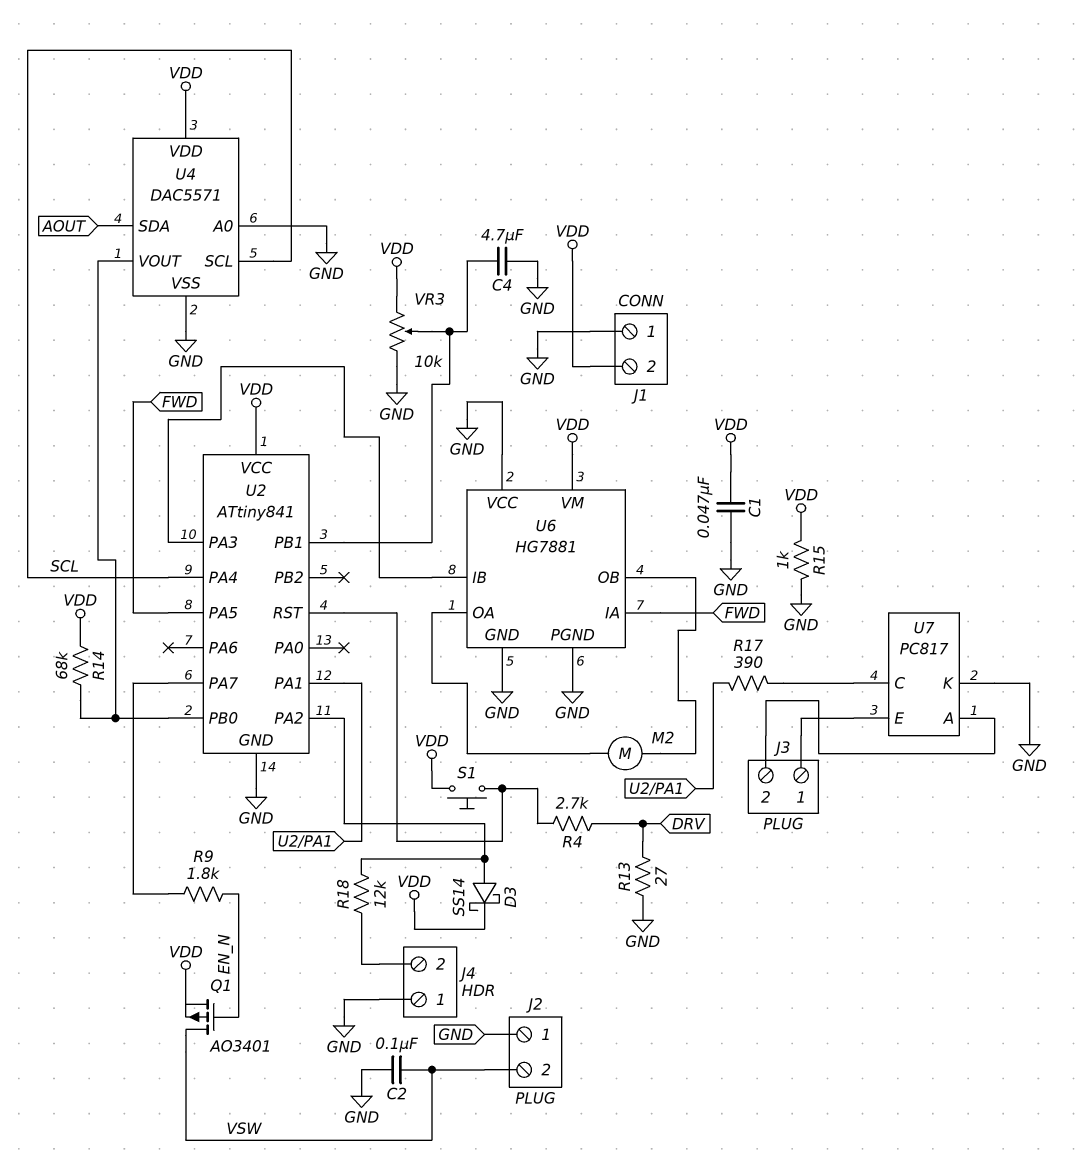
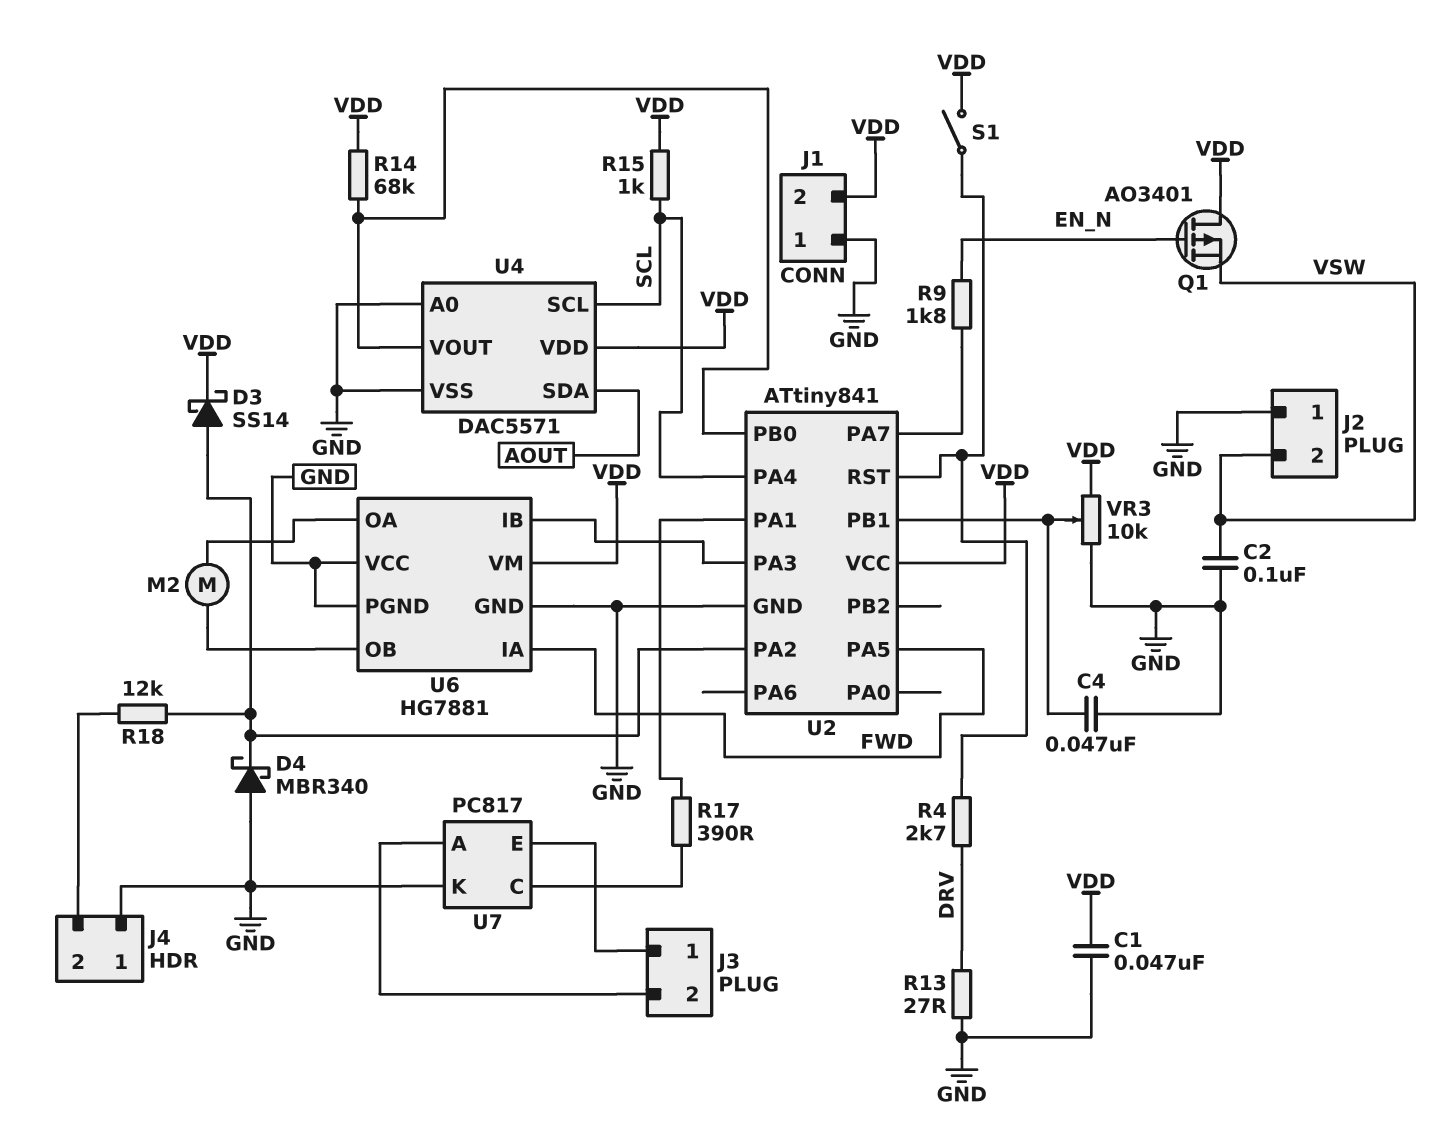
C4: 4.7uF (GND, U2/PB1) -> 47nF (GND, U2/PB1)
D4: none -> schottky MBR340 (A GND, K U2/PA2)
Q1: PMOS AO3401 (G EN_N, D VSW, S VDD) -> PMOS AO3401 (G EN_N, D VDD, S VSW)
R15: 1k (GND, VDD) -> 1k (SCL, VDD)
S1: button (U2/RST, VDD) -> switch (U2/RST, VDD)

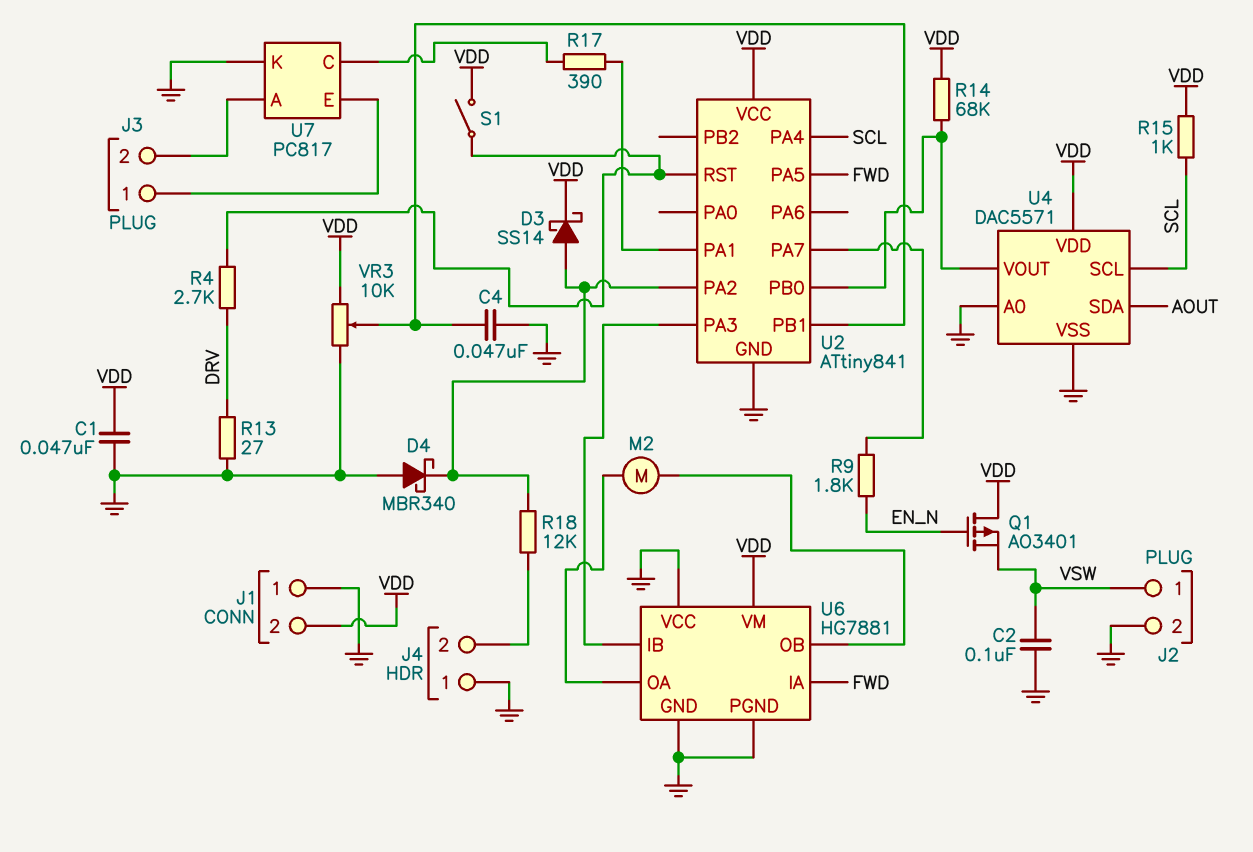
J2 pin 1: GND -> VSW
J2 pin 2: VSW -> GND

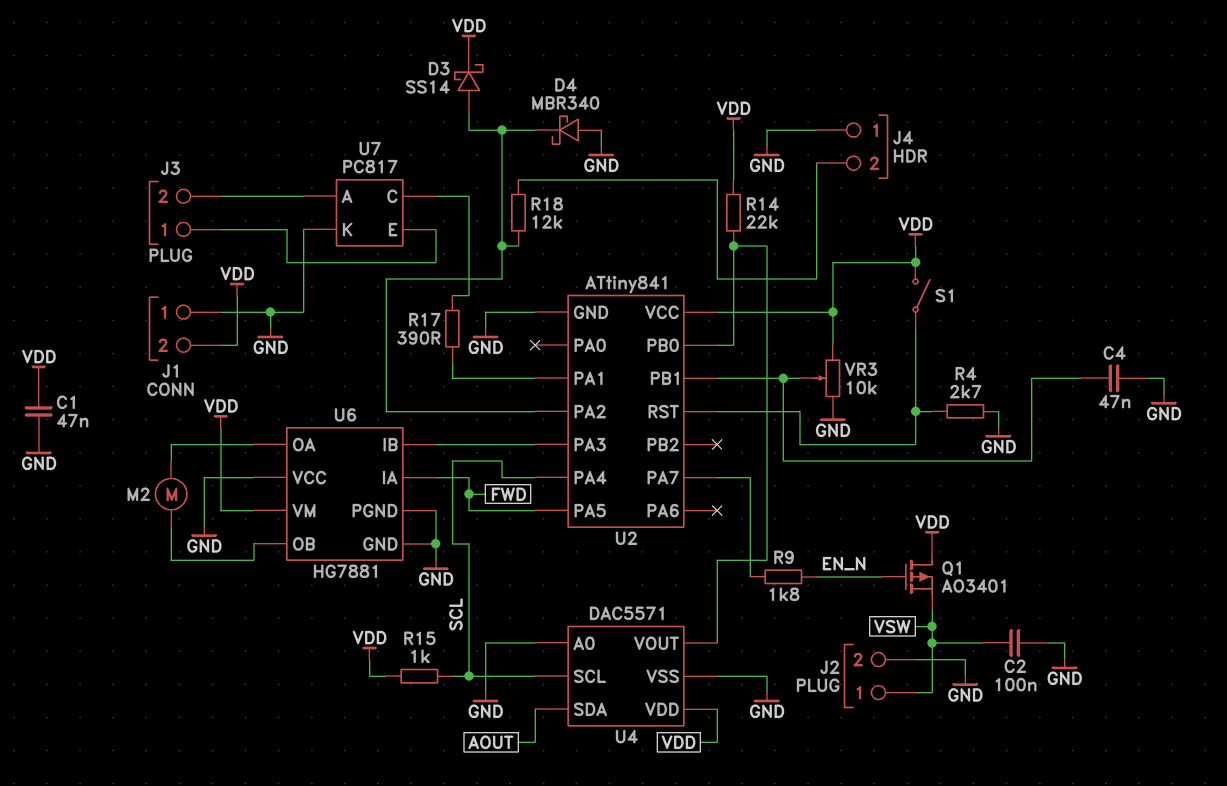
R4: 2.7k (DRV, U2/RST) -> 2.7k (GND, U2/RST)
R13: 27 (DRV, GND) -> none
R14: 68k (U2/PB0, VDD) -> 22k (U2/PB0, VDD)

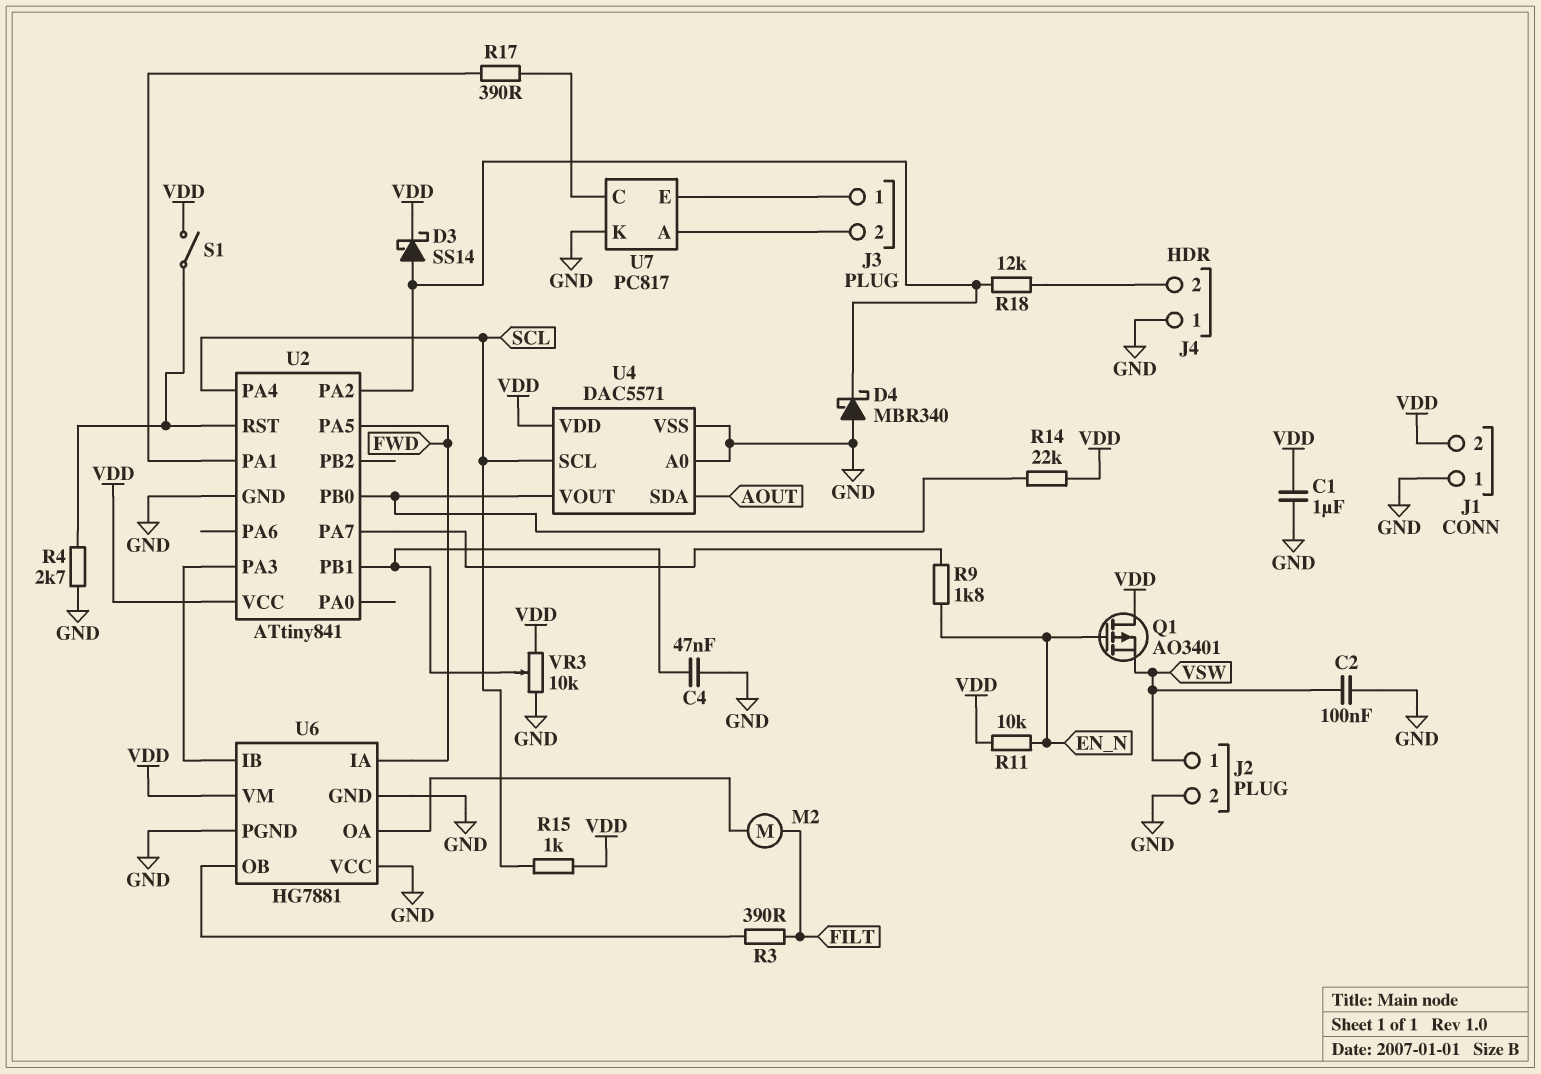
C1: 47nF (GND, VDD) -> 1uF (GND, VDD)
M2: motor (U6/OA, U6/OB) -> motor (FILT, U6/OA)
R3: none -> 390 (FILT, U6/OB)
R11: none -> 10k (EN_N, VDD)

